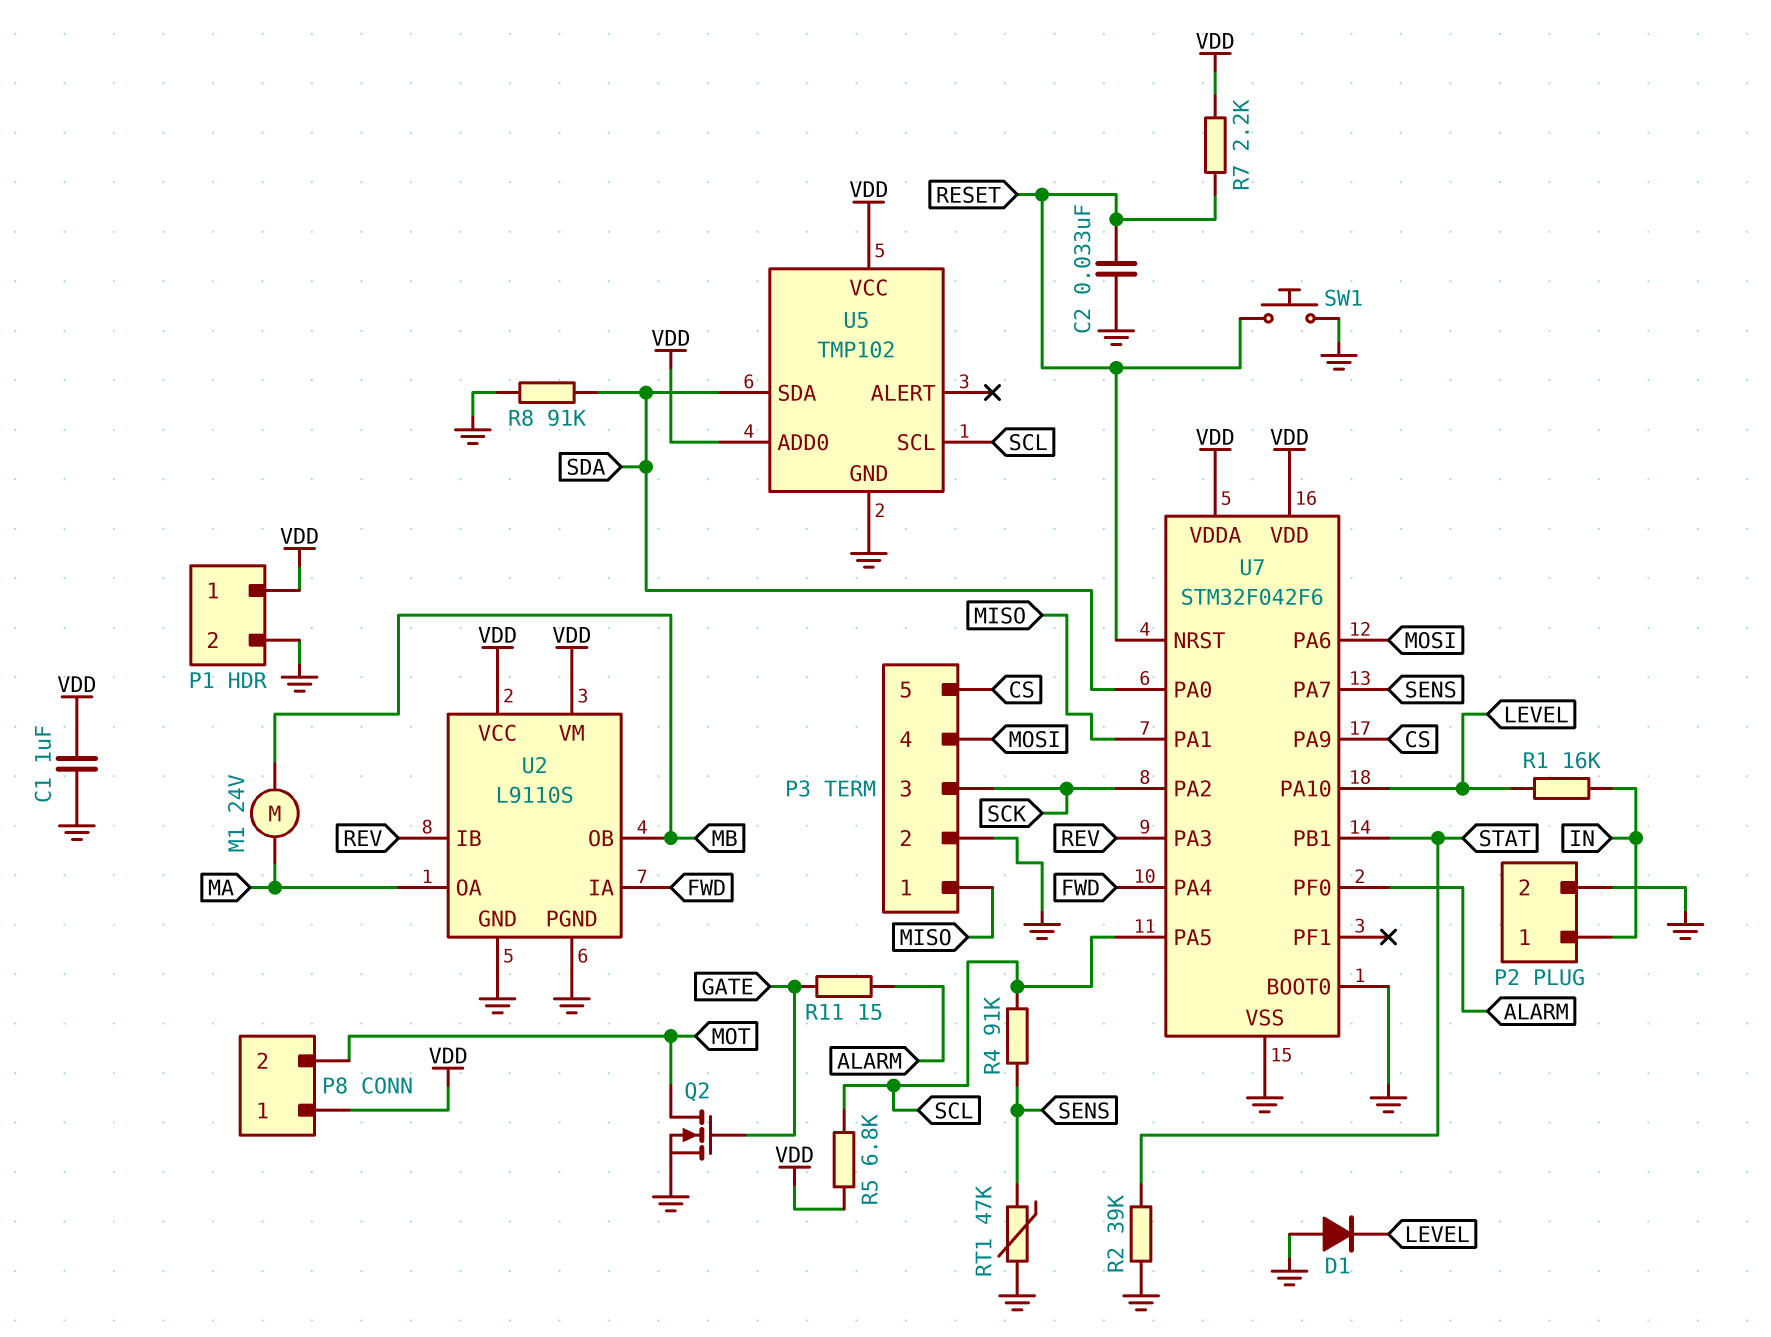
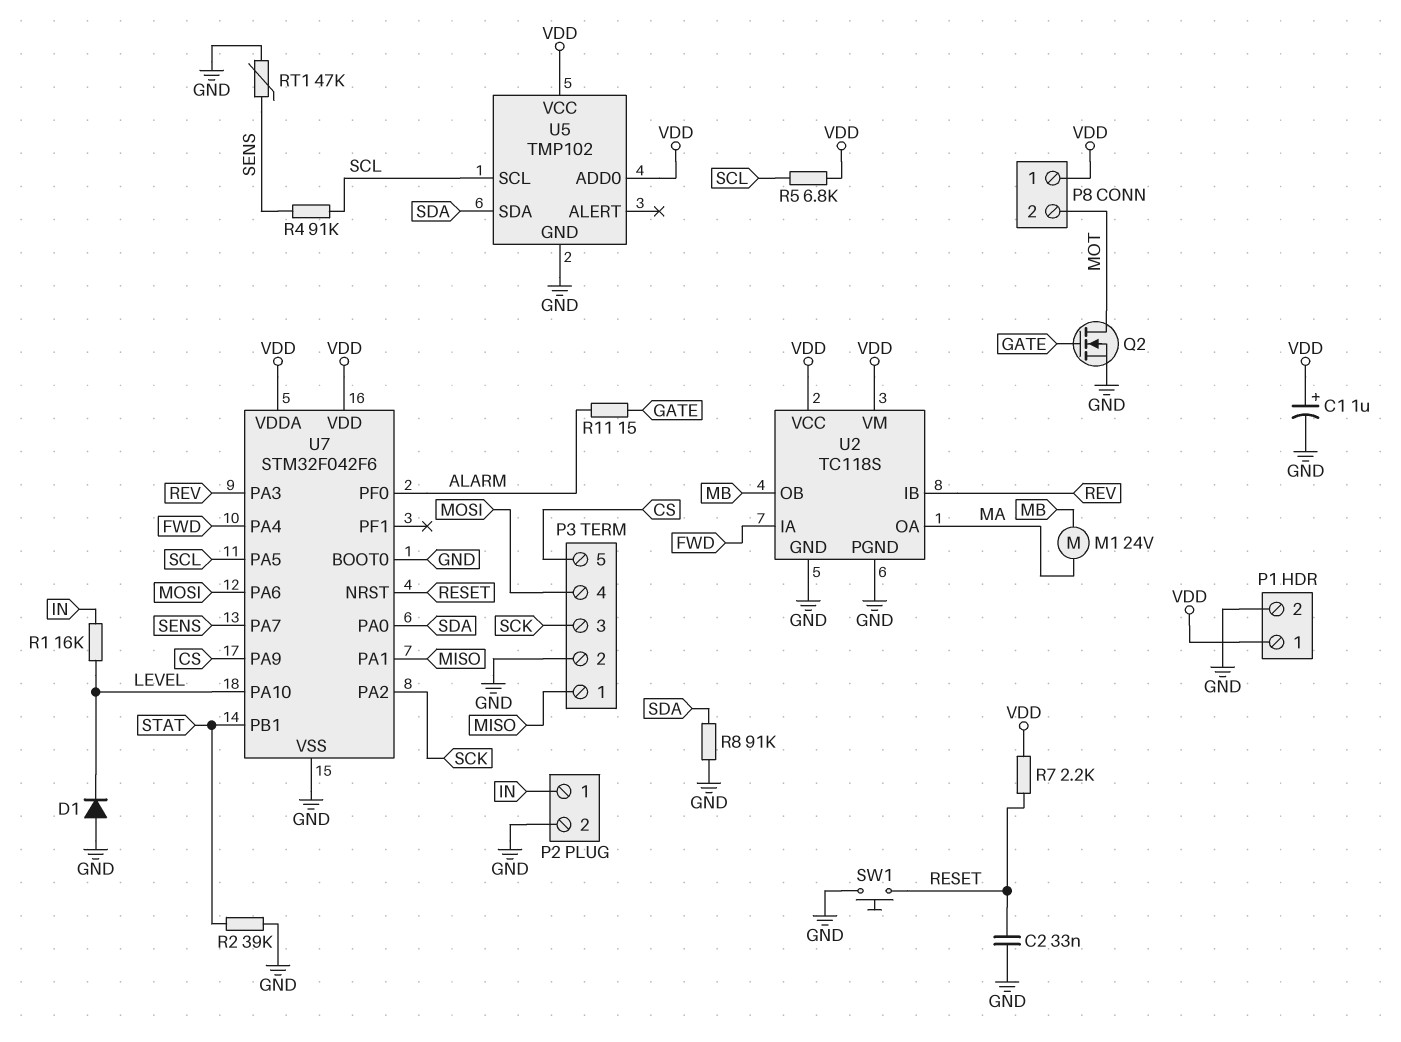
C1: 1uF (GND, VDD) -> 1uF (plus VDD, minus GND)
U2: L9110S -> TC118S

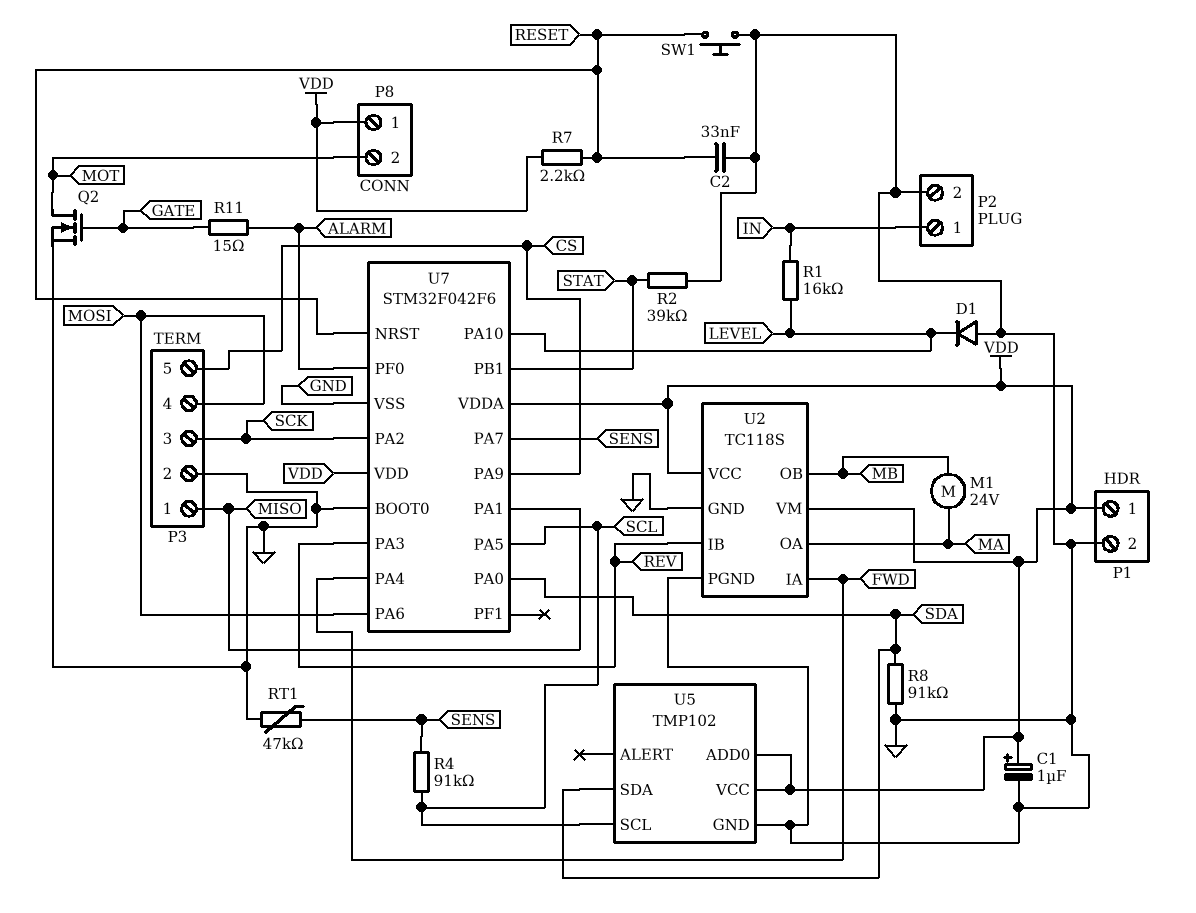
R5: 6.8k (SCL, VDD) -> none

